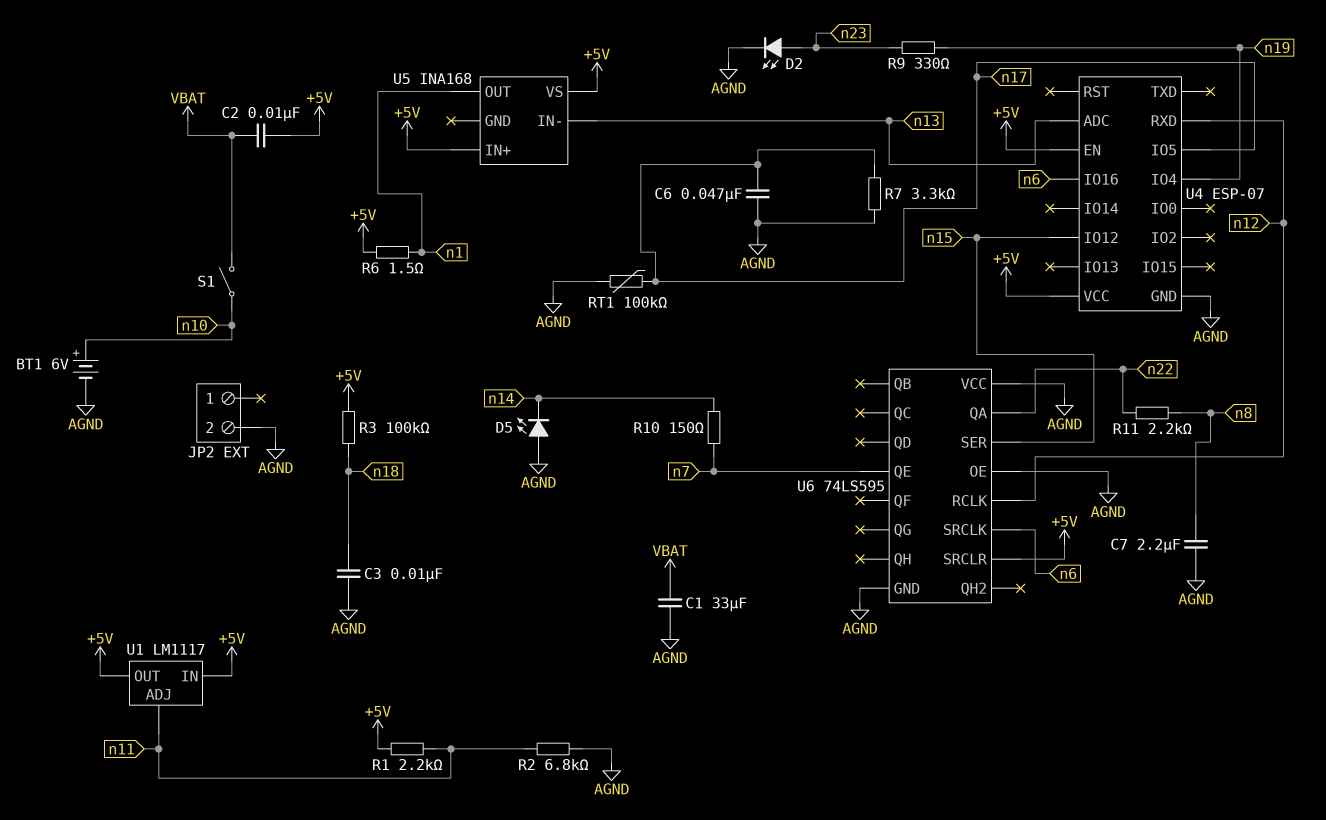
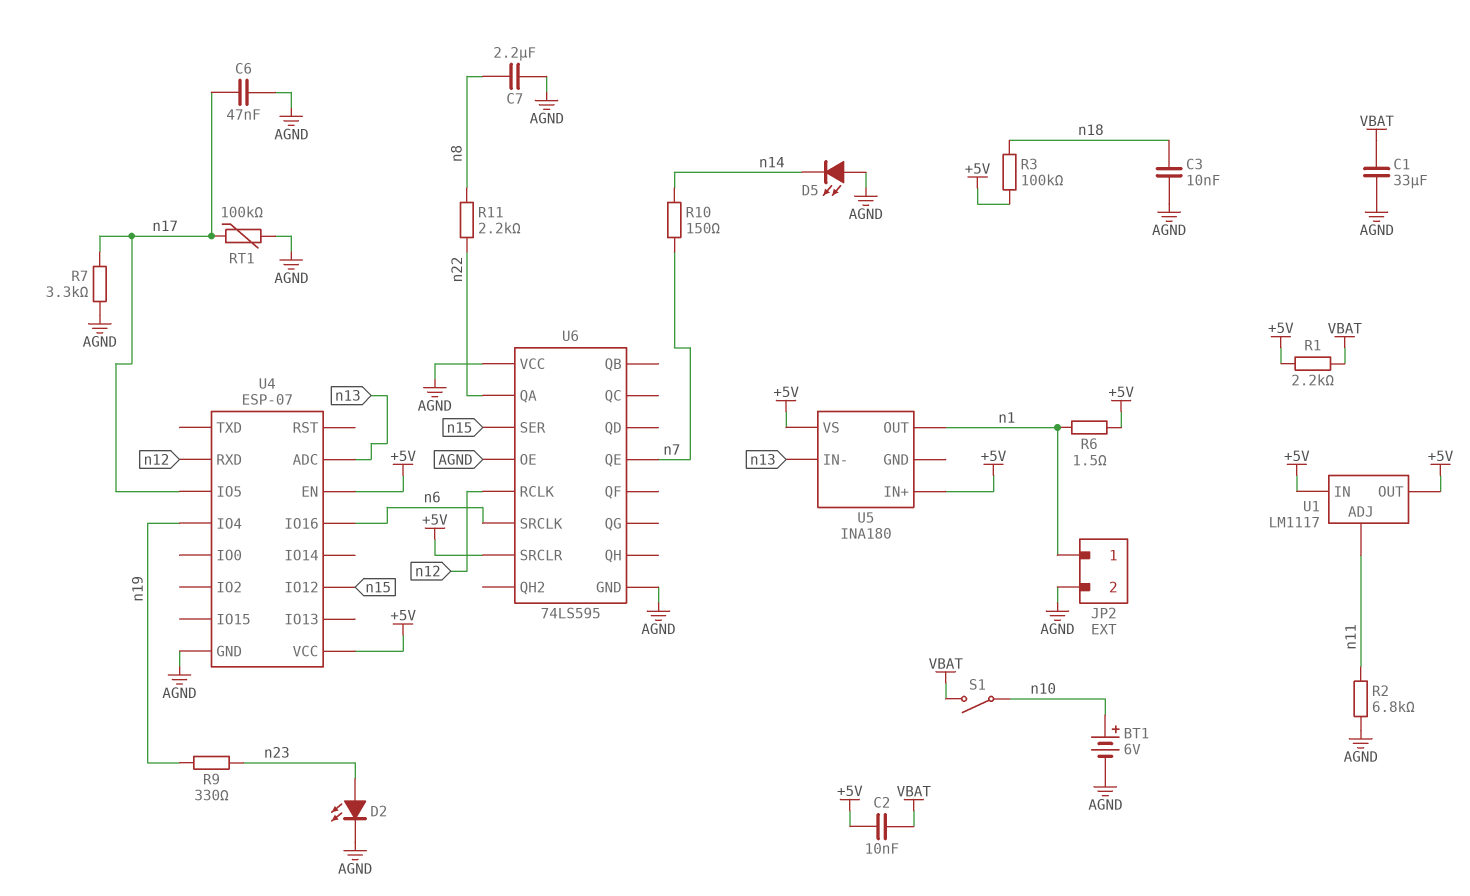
JP2 pin 1: none -> n1
R1: 2.2k (+5V, n11) -> 2.2k (+5V, VBAT)
U5: INA168 -> INA180

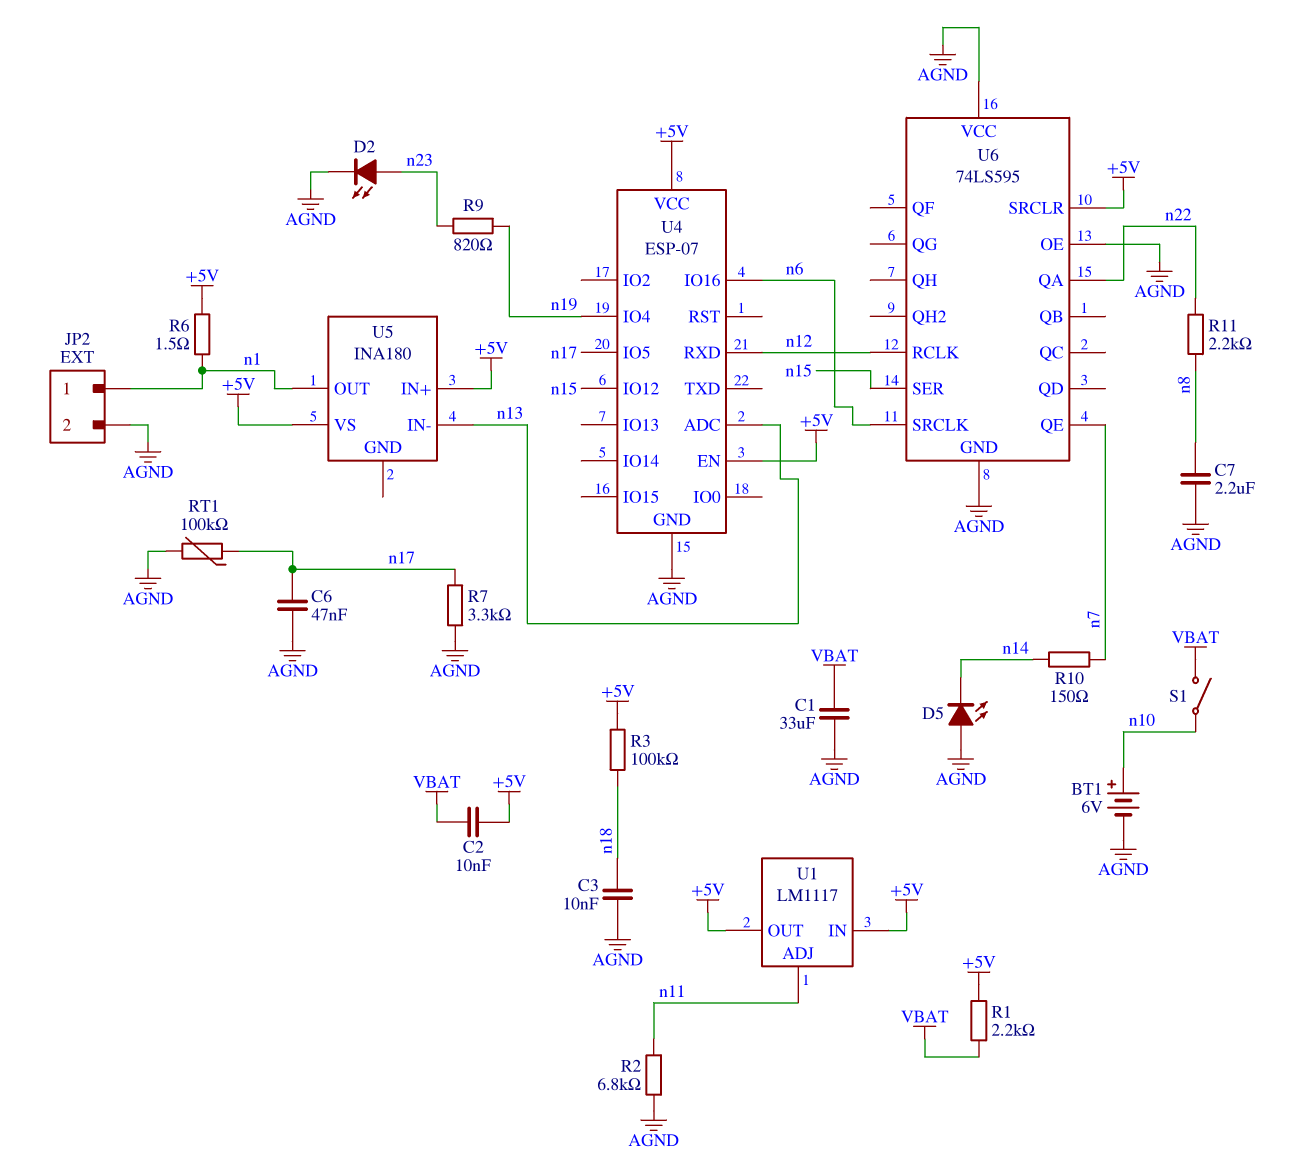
R9: 330 (n19, n23) -> 820 (n19, n23)

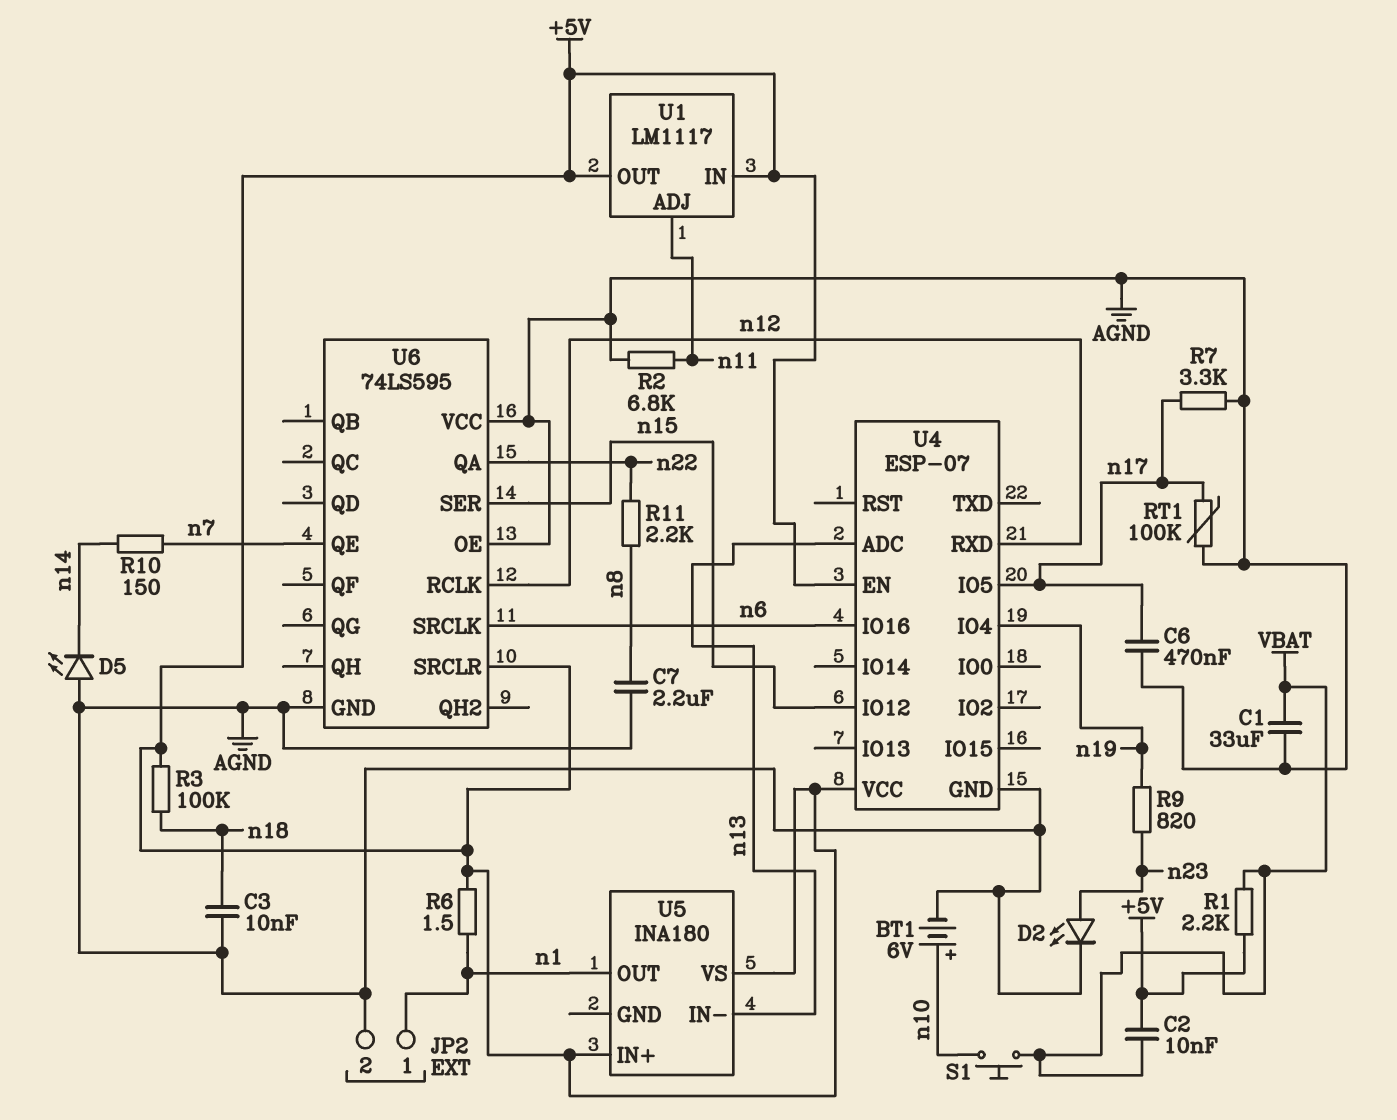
C6: 47nF (AGND, n17) -> 470nF (AGND, n17)
S1: switch (VBAT, n10) -> button (VBAT, n10)

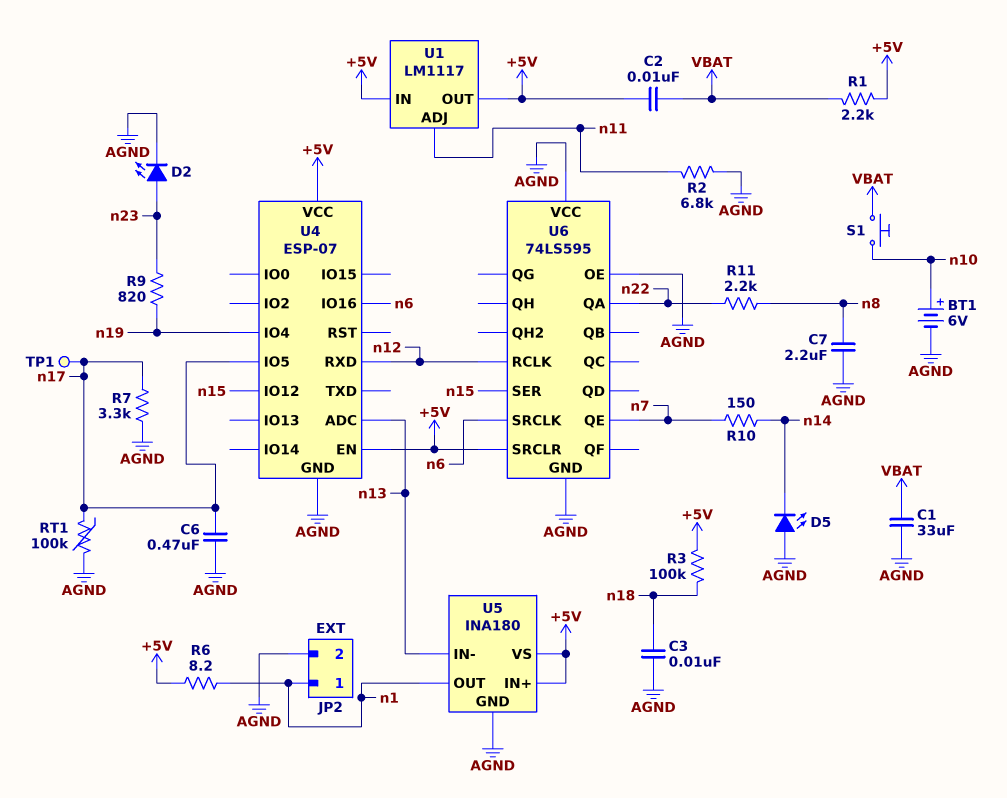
R6: 1.5 (+5V, n1) -> 8.2 (+5V, n1)
TP1: none -> test point (n17)
U5 pin GND: none -> AGND

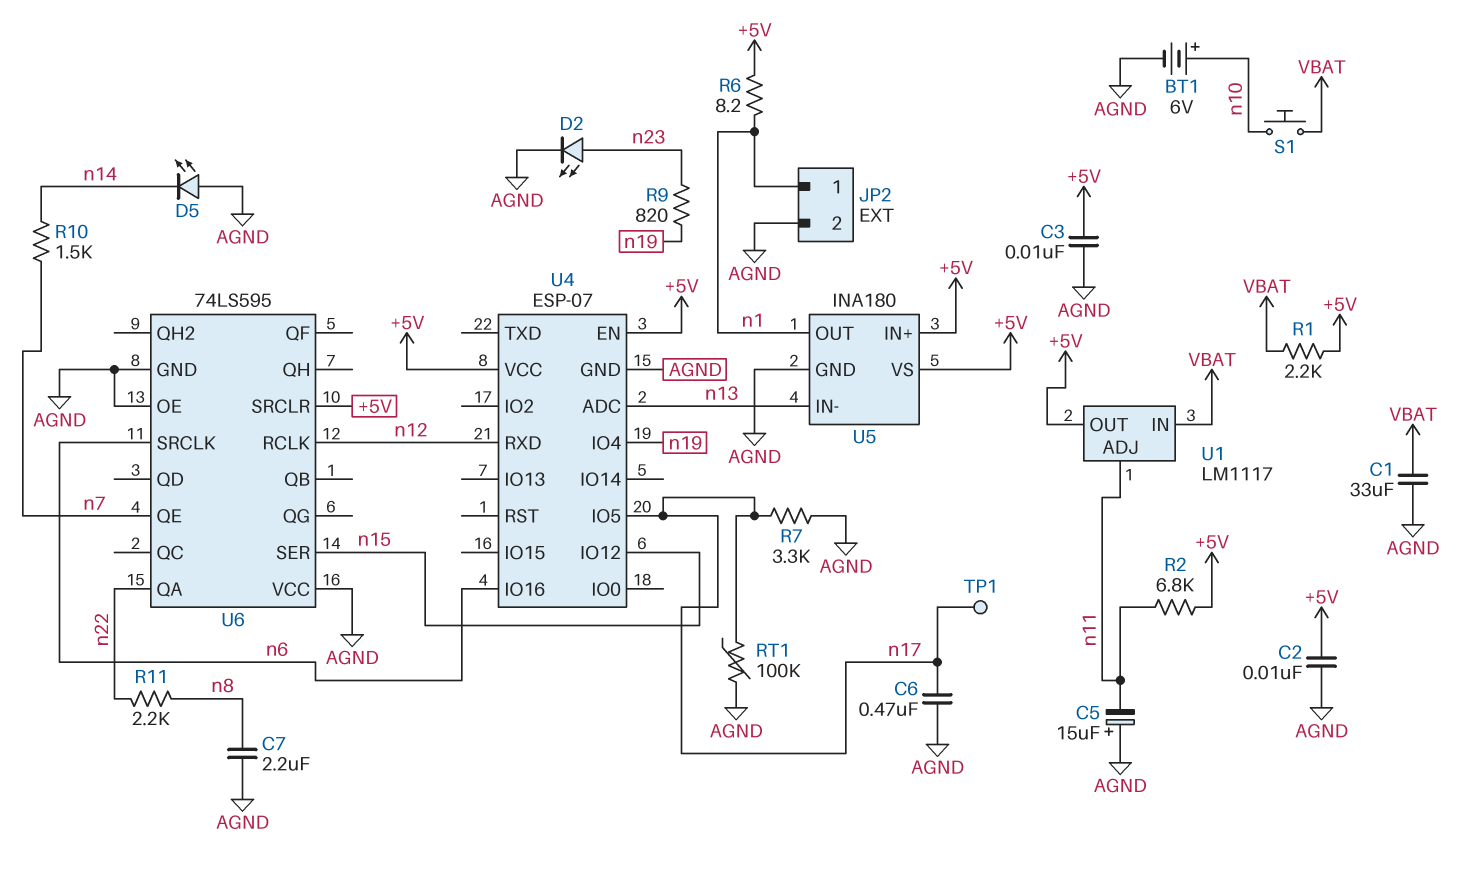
C2: 10nF (+5V, VBAT) -> 10nF (+5V, AGND)
C3: 10nF (AGND, n18) -> 10nF (+5V, AGND)
C5: none -> 15uF (plus AGND, minus n11)
R2: 6.8k (AGND, n11) -> 6.8k (+5V, n11)
R3: 100k (+5V, n18) -> none
R10: 150 (n7, n14) -> 1.5k (n7, n14)
U1 pin IN: +5V -> VBAT

